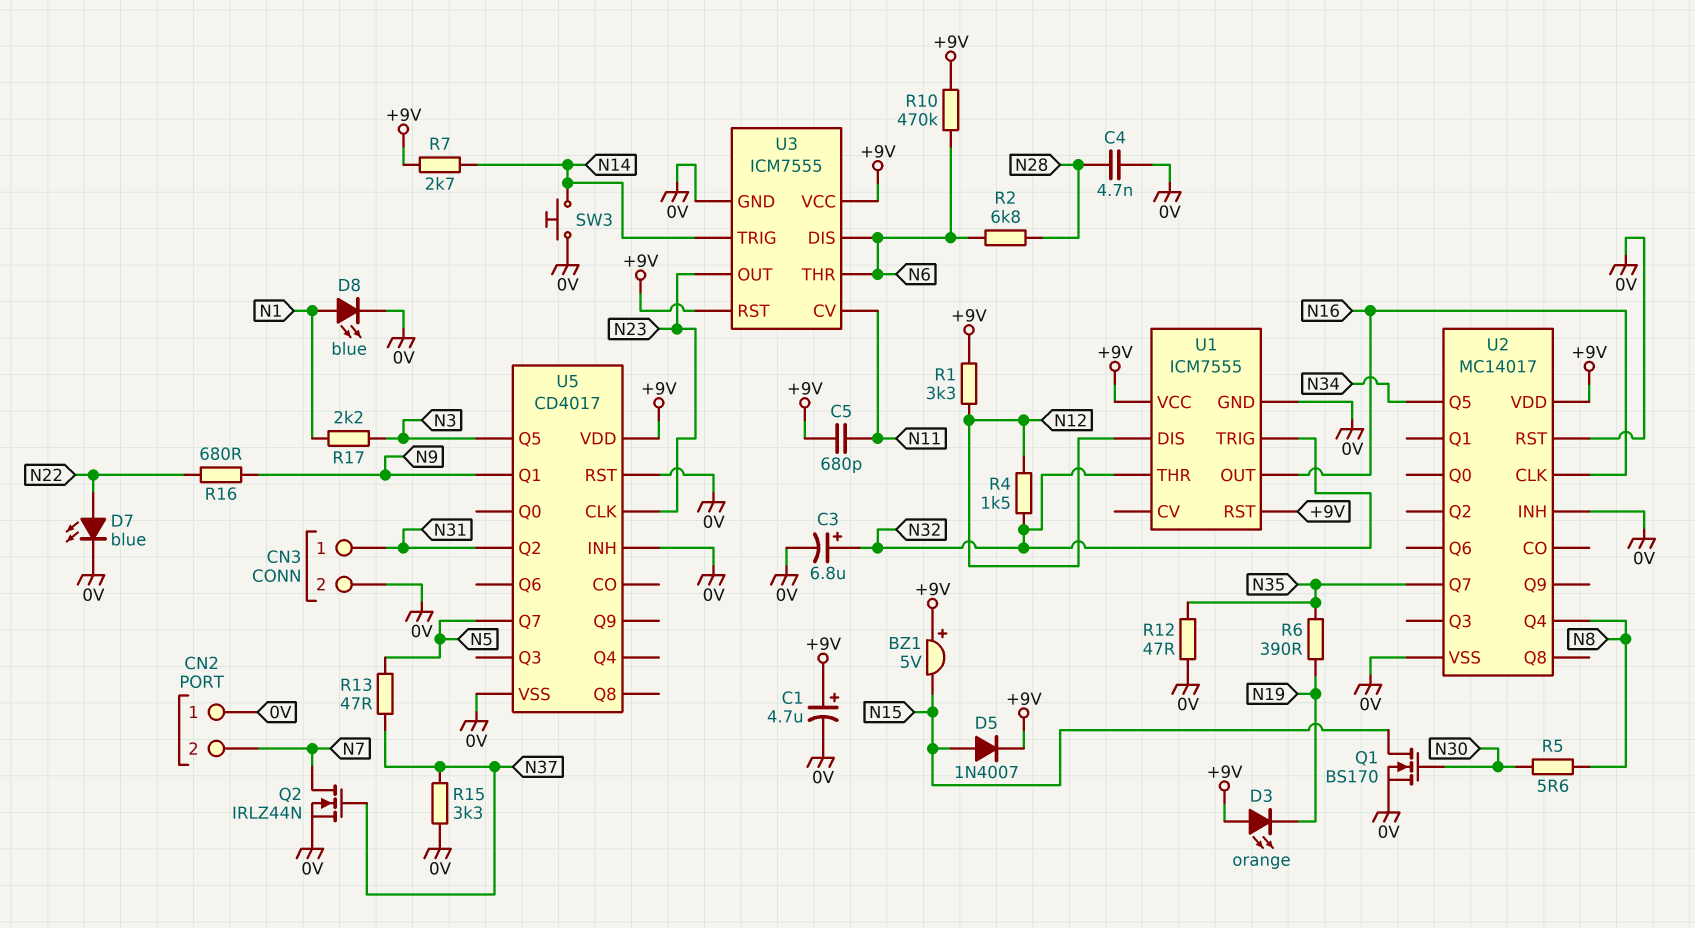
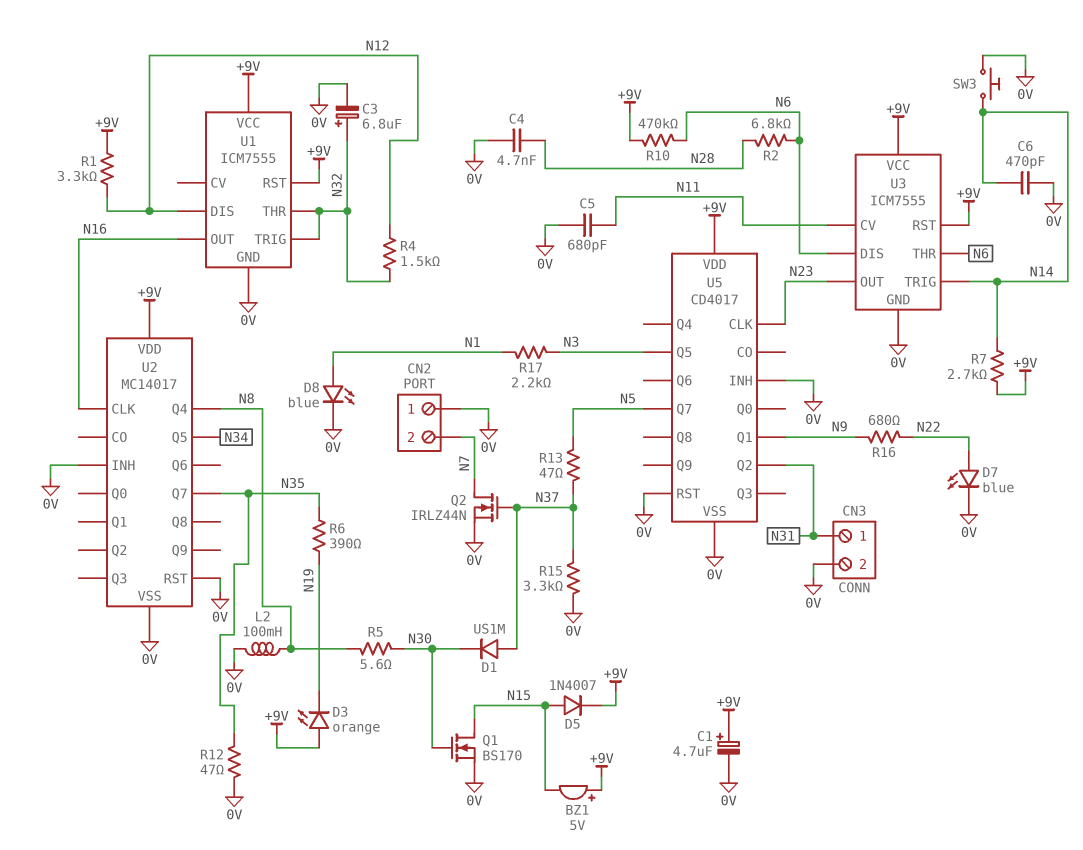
C5: 680pF (+9V, N11) -> 680pF (0V, N11)
C6: none -> 470pF (0V, N14)
D1: none -> diode US1M (A N37, K N30)
L2: none -> 100mH (0V, N8)

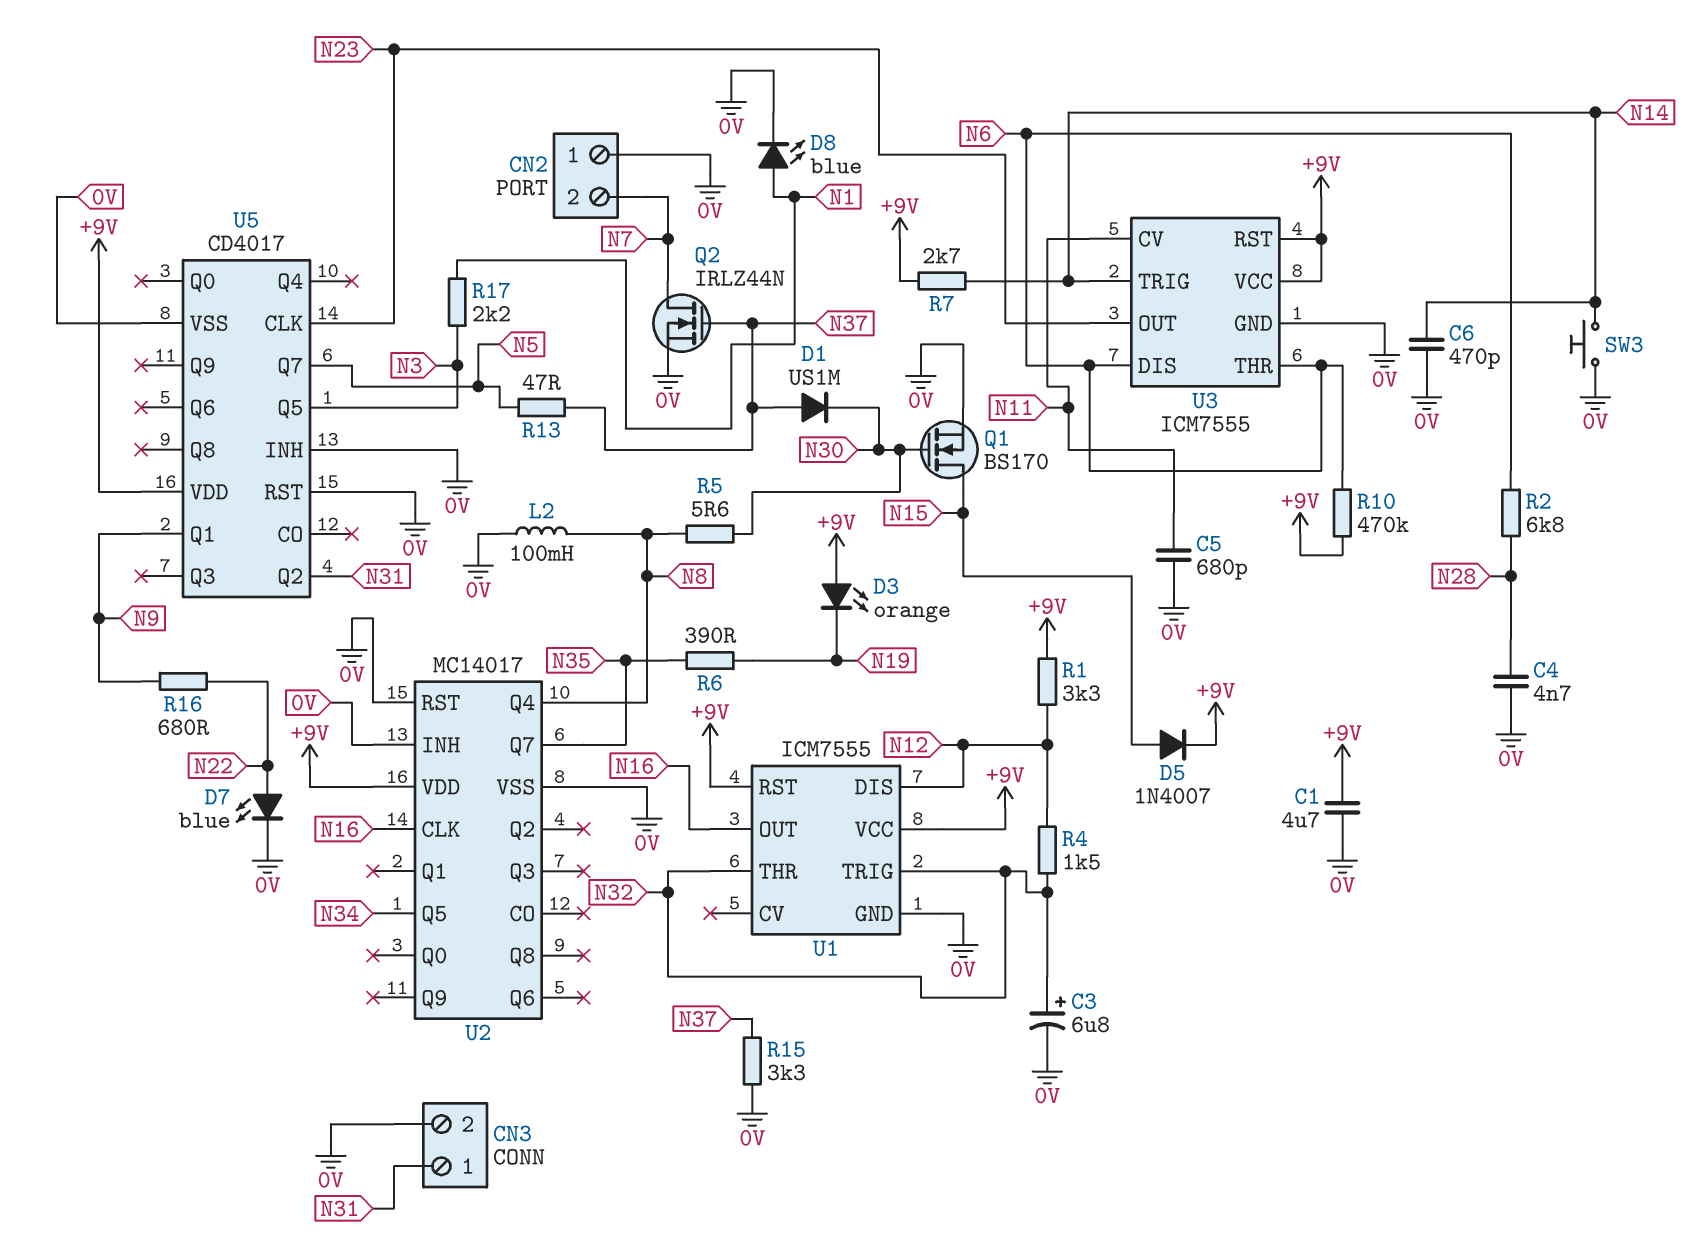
BZ1: buzzer 5V (plus +9V, minus N15) -> none
C1: 4.7uF (plus +9V, minus 0V) -> 4.7uF (+9V, 0V)
R12: 47 (0V, N35) -> none

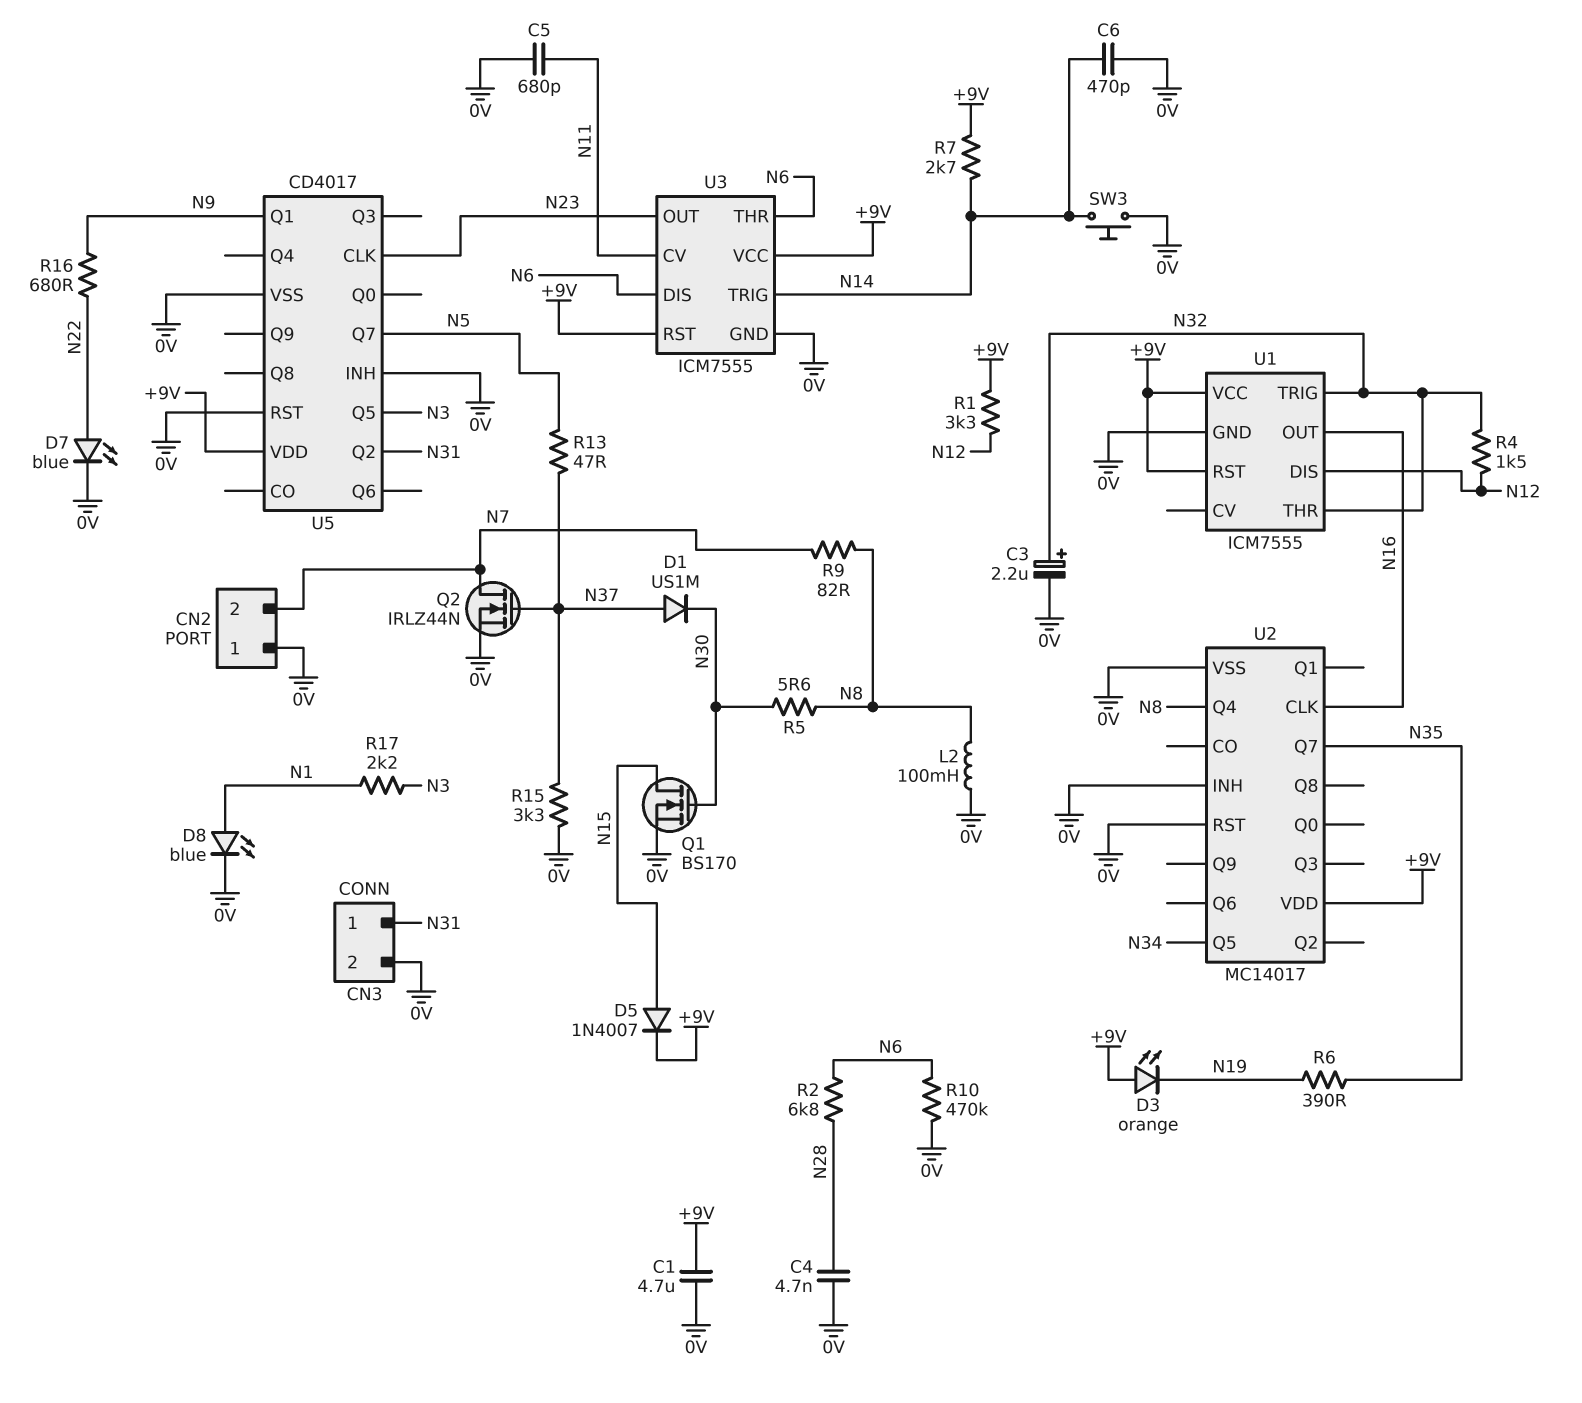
C3: 6.8uF (plus N32, minus 0V) -> 2.2uF (plus N32, minus 0V)
R9: none -> 82 (N7, N8)
R10: 470k (+9V, N6) -> 470k (0V, N6)

